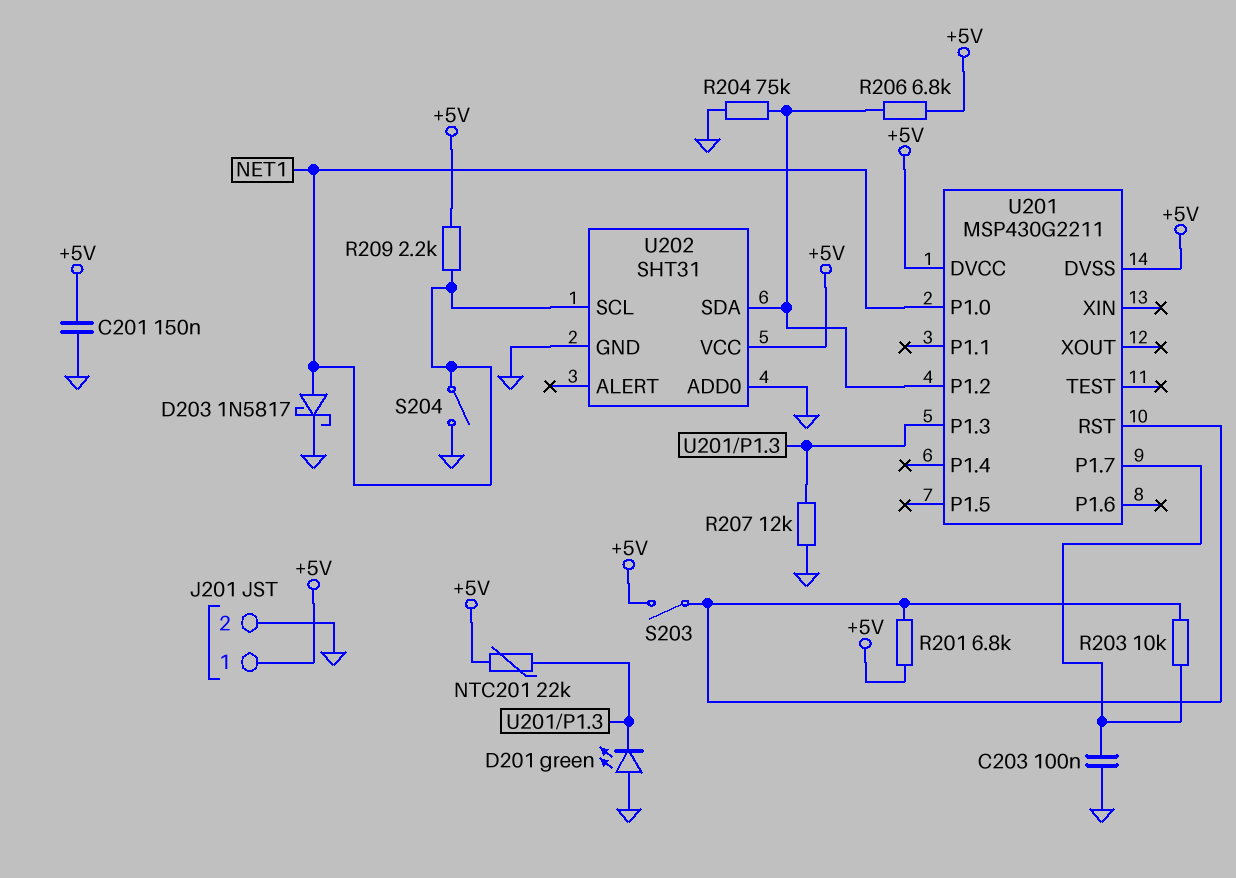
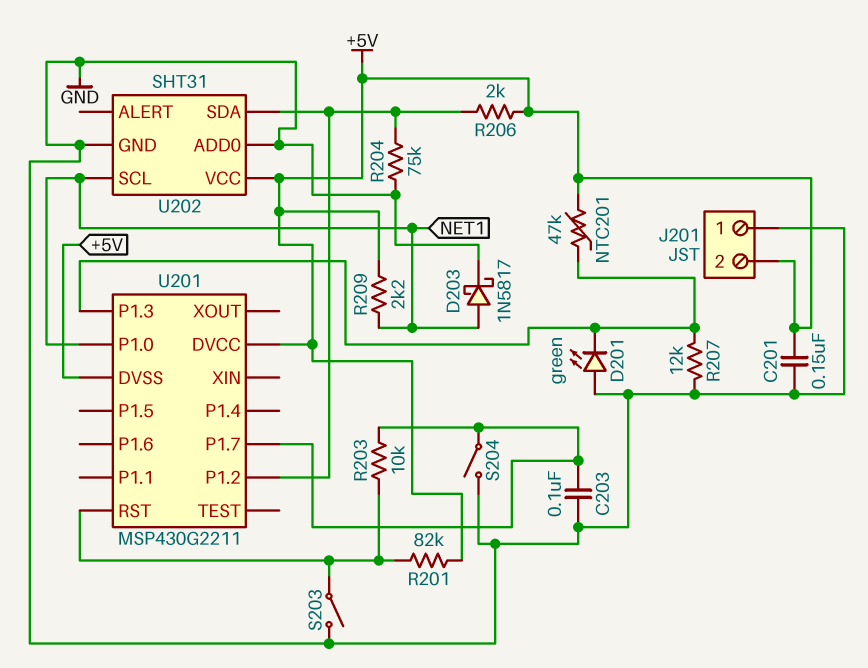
J201 pin 1: +5V -> GND
J201 pin 2: GND -> +5V
NTC201: 22k (+5V, U201/P1.3) -> 47k (+5V, U201/P1.3)
R201: 6.8k (+5V, U201/RST) -> 82k (+5V, U201/RST)
R206: 6.8k (+5V, U201/P1.2) -> 2k (+5V, U201/P1.2)
S203: switch (+5V, U201/RST) -> switch (GND, U201/RST)
S204: switch (GND, NET1) -> switch (GND, U201/P1.7)

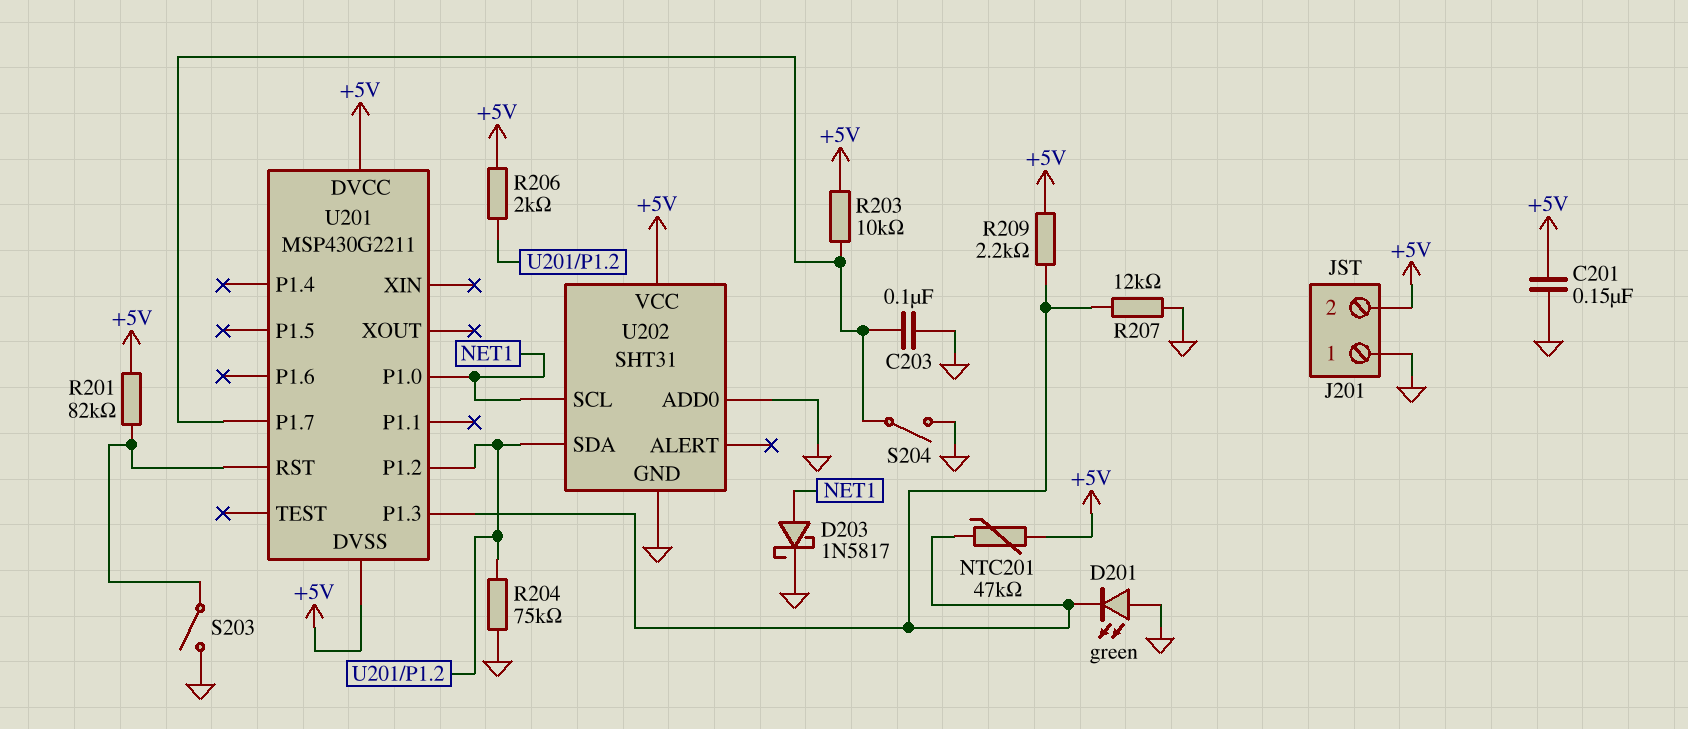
R203: 10k (U201/P1.7, U201/RST) -> 10k (+5V, U201/P1.7)
R209: 2.2k (+5V, NET1) -> 2.2k (+5V, U201/P1.3)

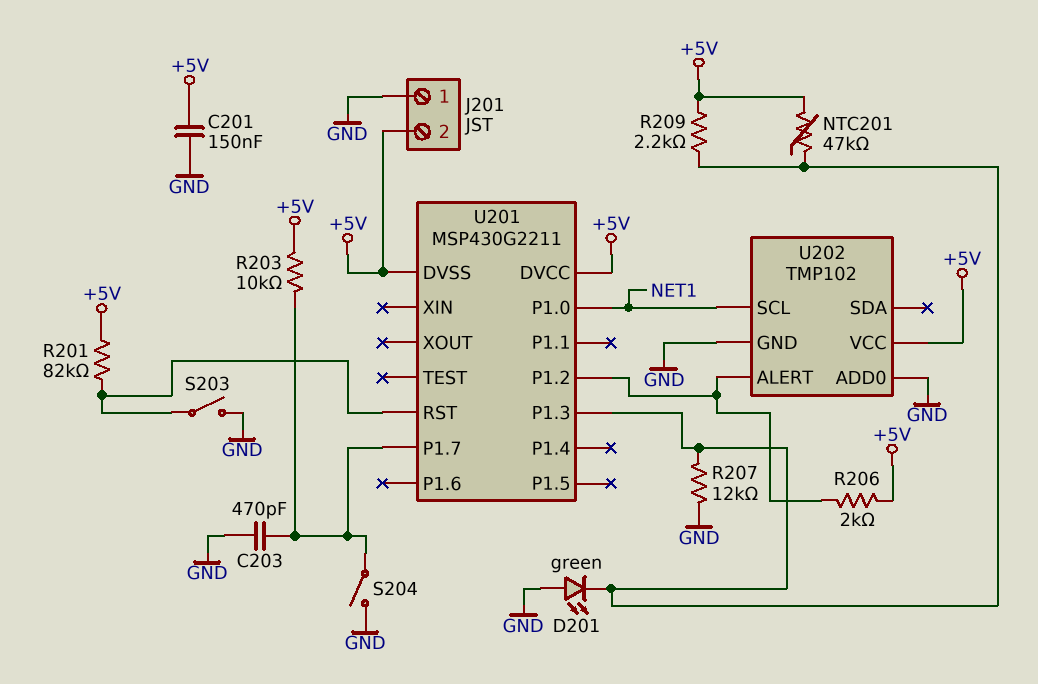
C203: 100nF (GND, U201/P1.7) -> 470pF (GND, U201/P1.7)
D203: schottky 1N5817 (A NET1, K GND) -> none
R204: 75k (GND, U201/P1.2) -> none
U202: SHT31 -> TMP102
U202 pin ALERT: none -> U201/P1.2
U202 pin SDA: U201/P1.2 -> none

